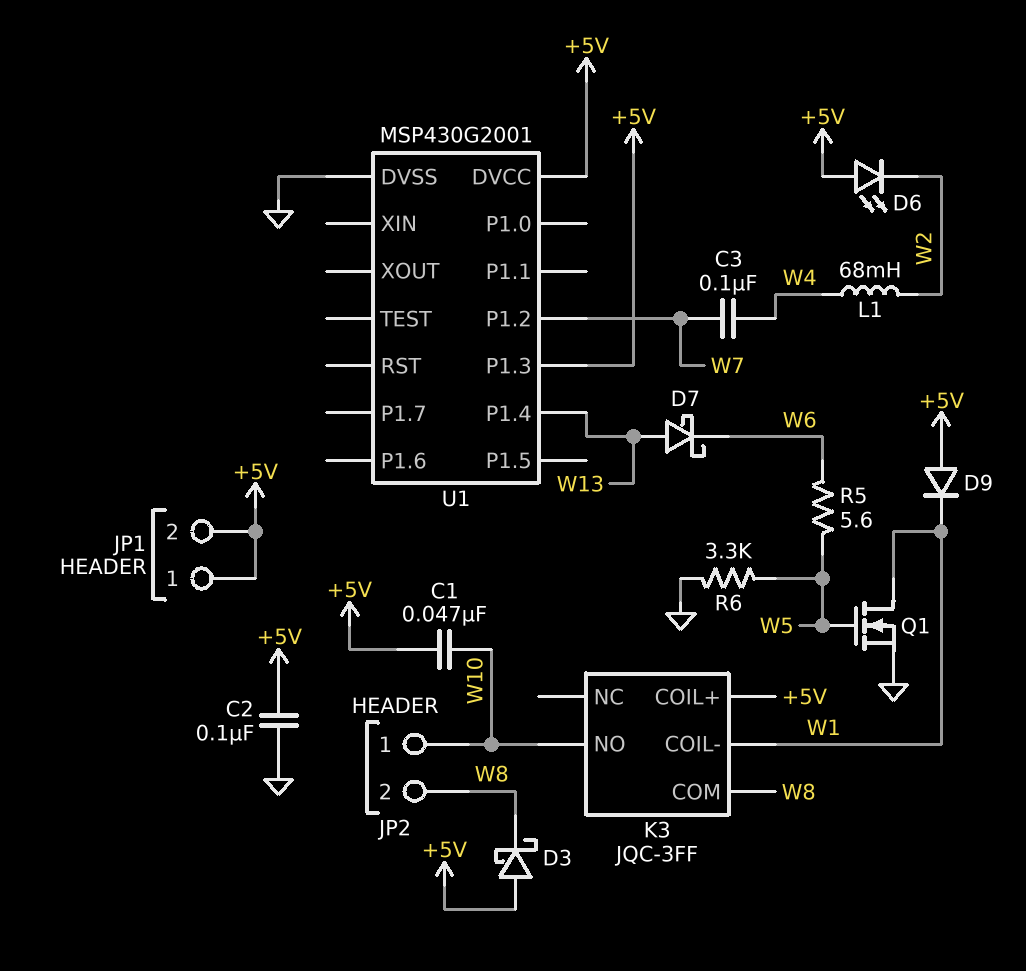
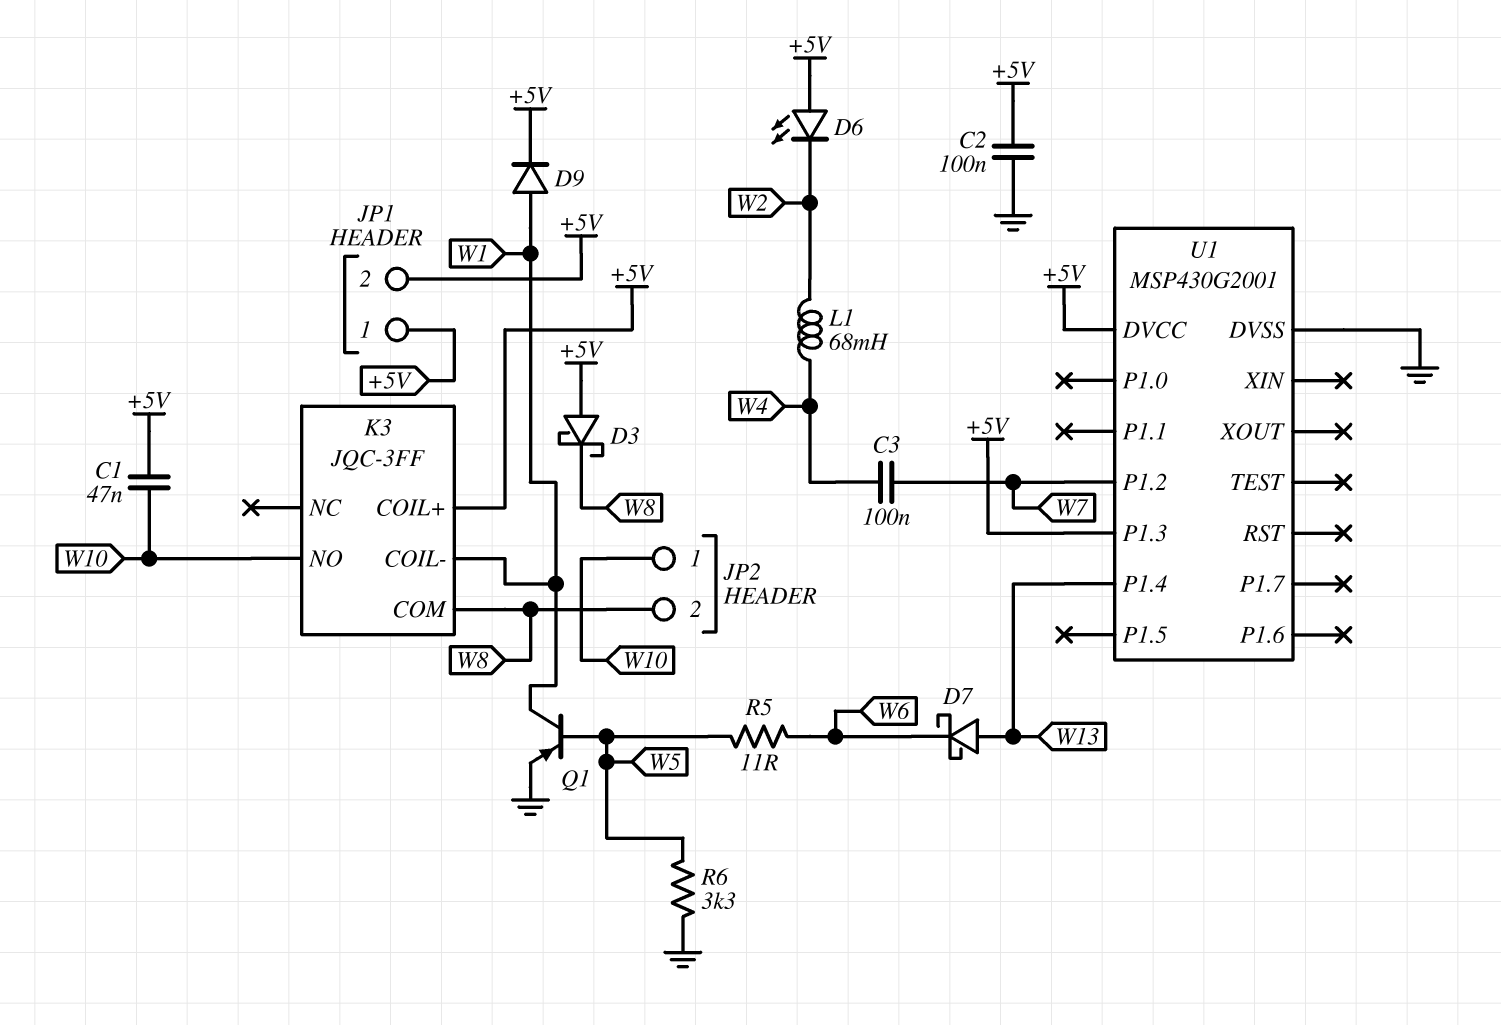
D9: diode (A +5V, K W1) -> diode (A W1, K +5V)
Q1: NMOS (G W5, D W1, S GND) -> PNP (B W5, C W1, E GND)
R5: 5.6 (W5, W6) -> 11 (W5, W6)

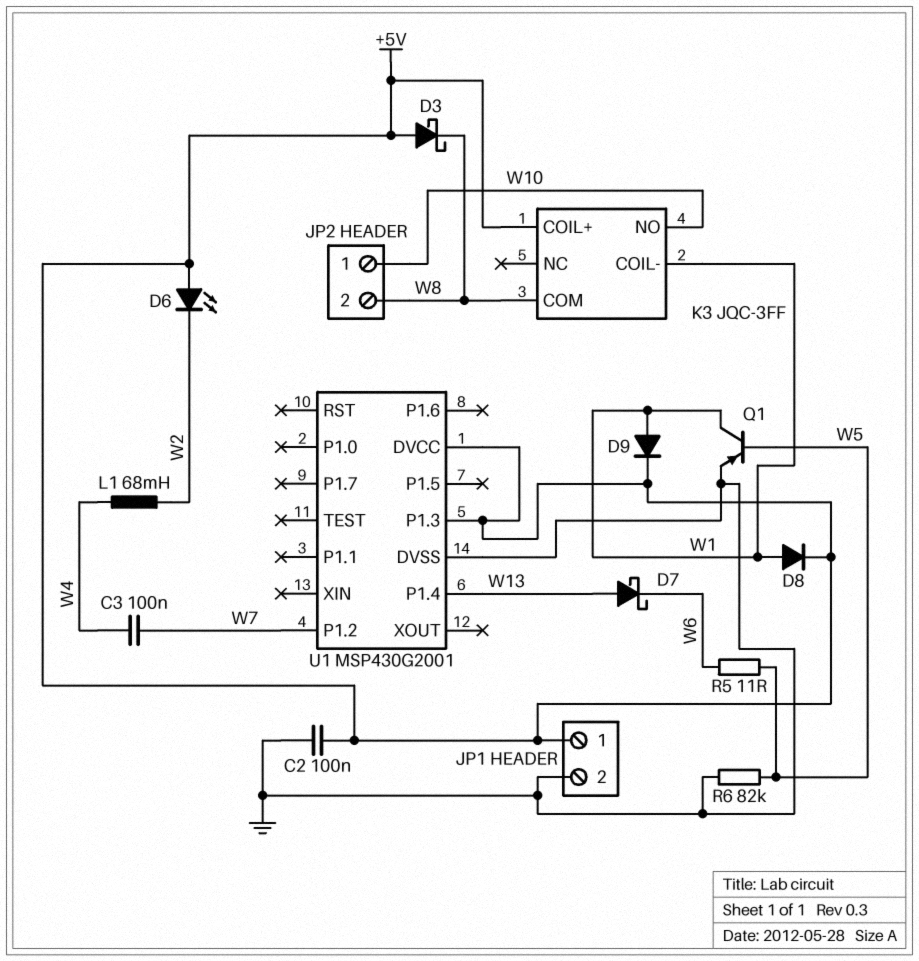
C1: 47nF (+5V, W10) -> none
D8: none -> diode (A W1, K +5V)
JP1 pin 2: +5V -> GND
R6: 3.3k (GND, W5) -> 82k (GND, W5)

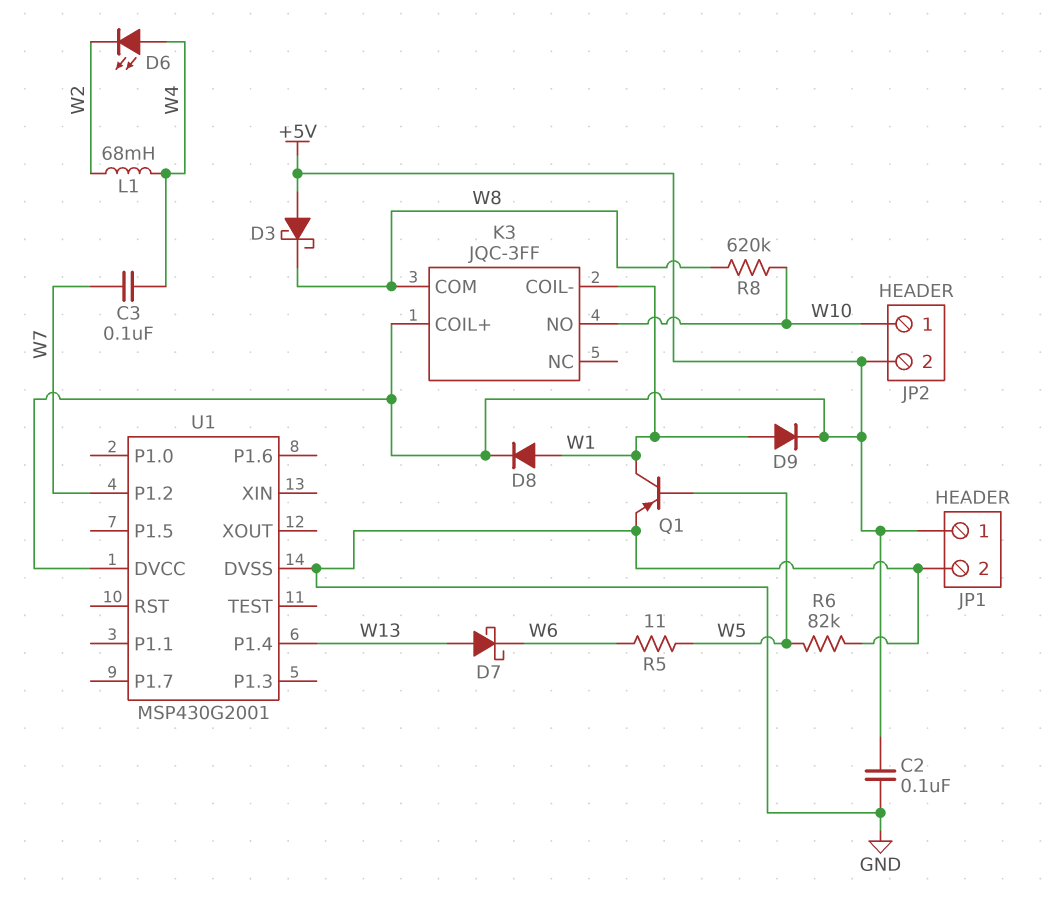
D6: LED (A +5V, K W2) -> LED (A W4, K W2)
JP2 pin 2: W8 -> +5V
R8: none -> 620k (W8, W10)
U1 pin P1.3: +5V -> none

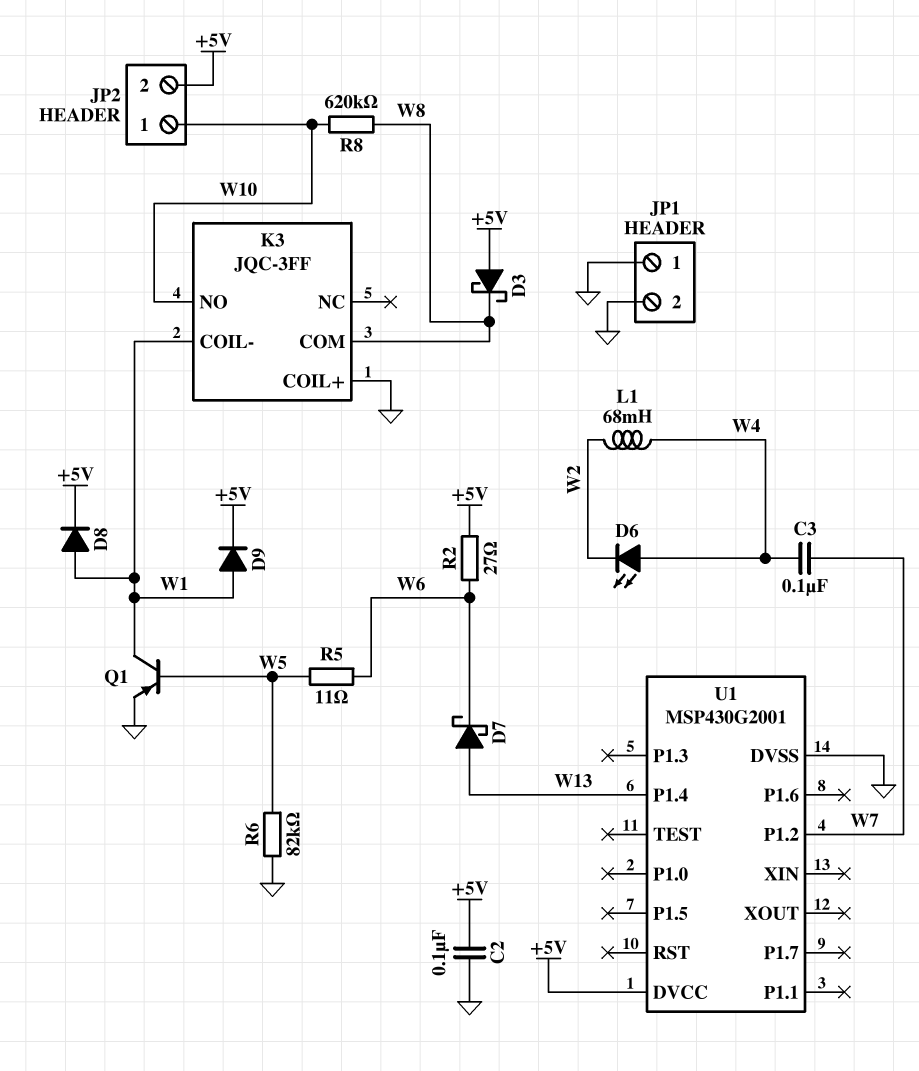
JP1 pin 1: +5V -> GND
K3 pin COIL+: +5V -> GND
R2: none -> 27 (+5V, W6)

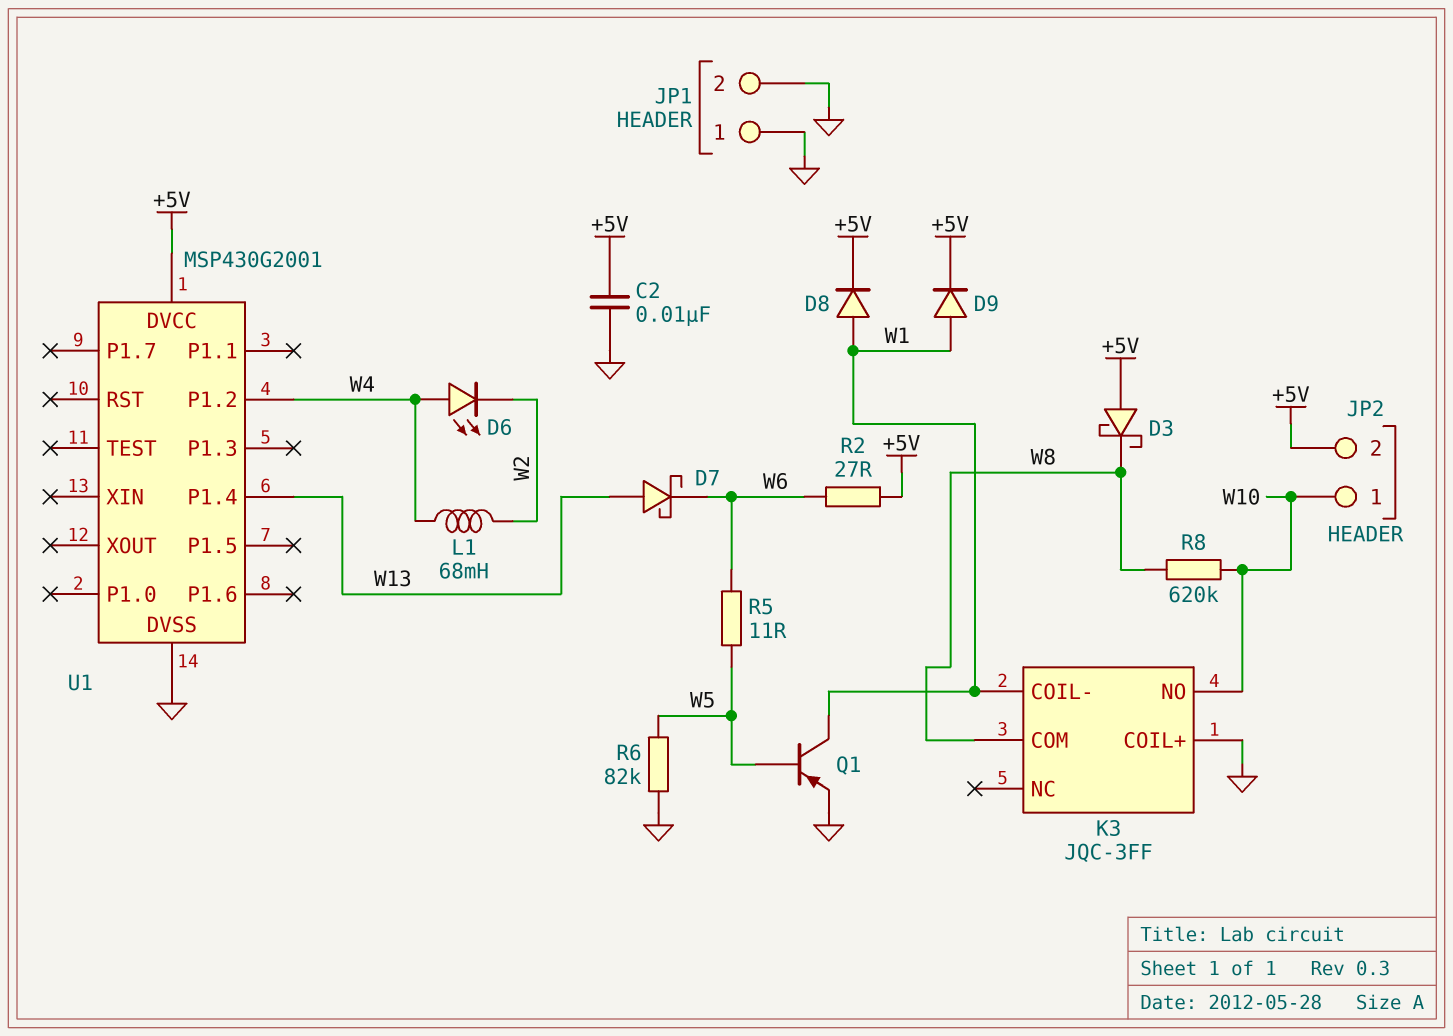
C2: 100nF (+5V, GND) -> 10nF (+5V, GND)
C3: 100nF (W4, W7) -> none
U1 pin P1.2: W7 -> W4

